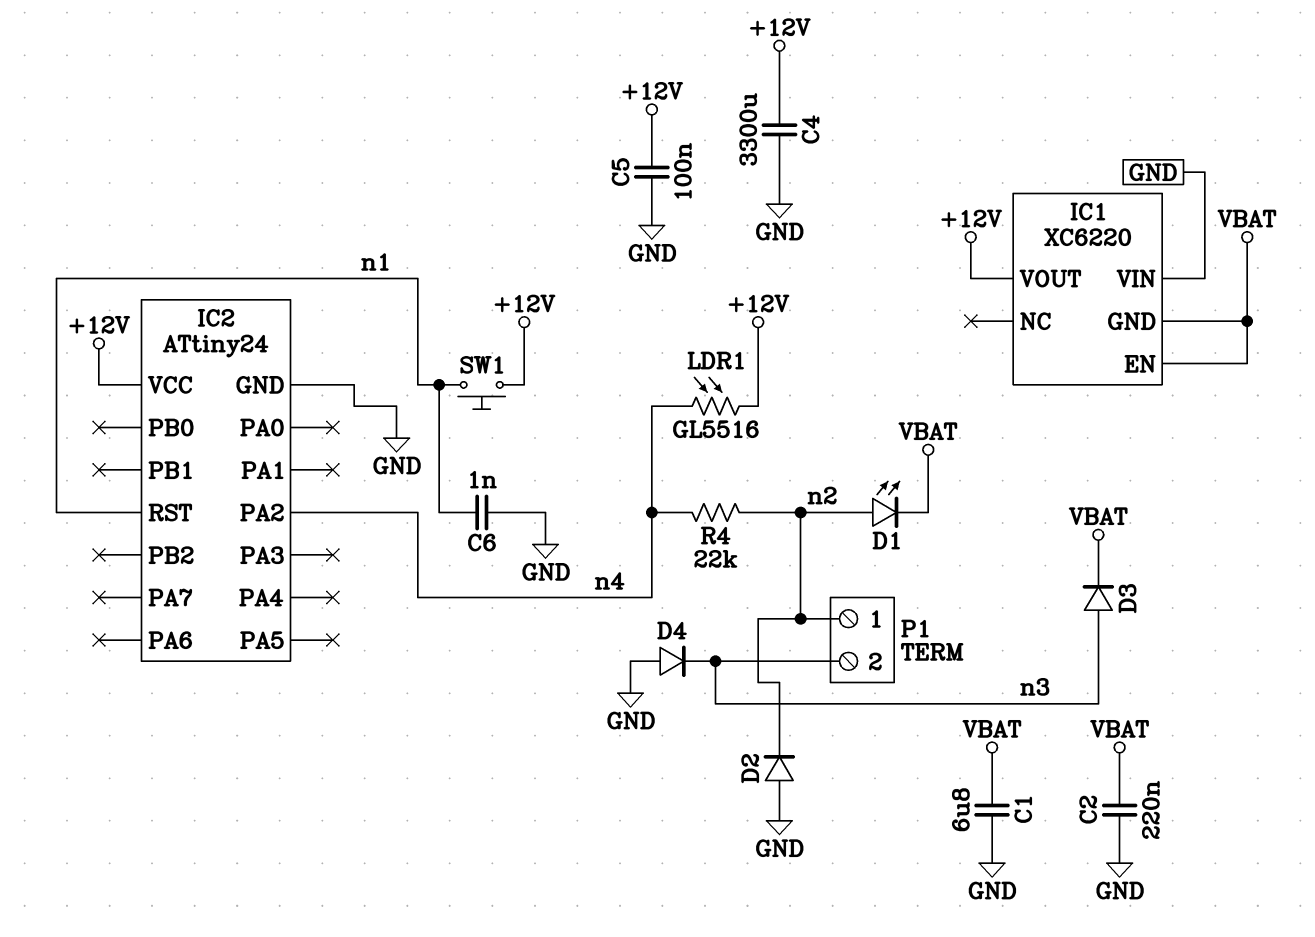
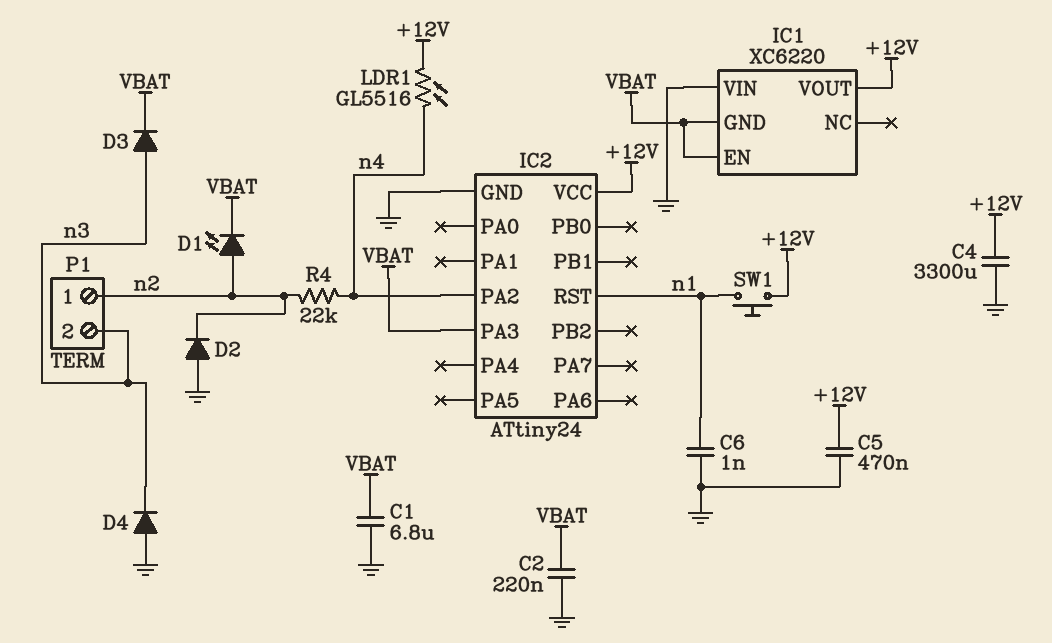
C5: 100nF (+12V, GND) -> 470nF (+12V, GND)
IC2 pin PA3: none -> VBAT

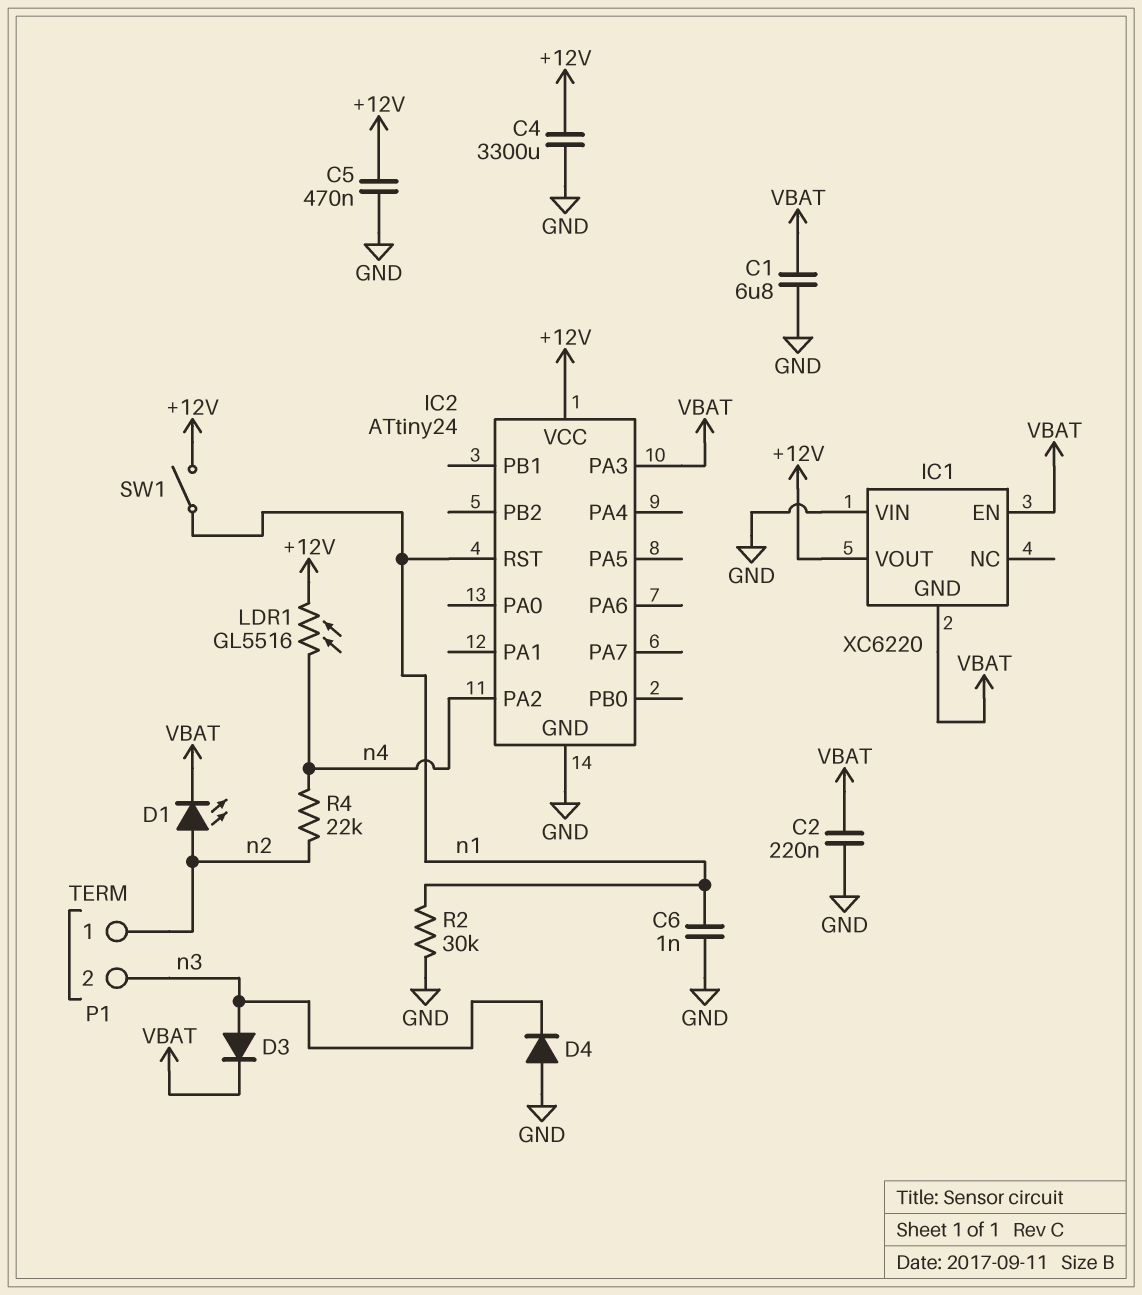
D2: diode (A GND, K n2) -> none
R2: none -> 30k (GND, n1)
SW1: button (+12V, n1) -> switch (+12V, n1)

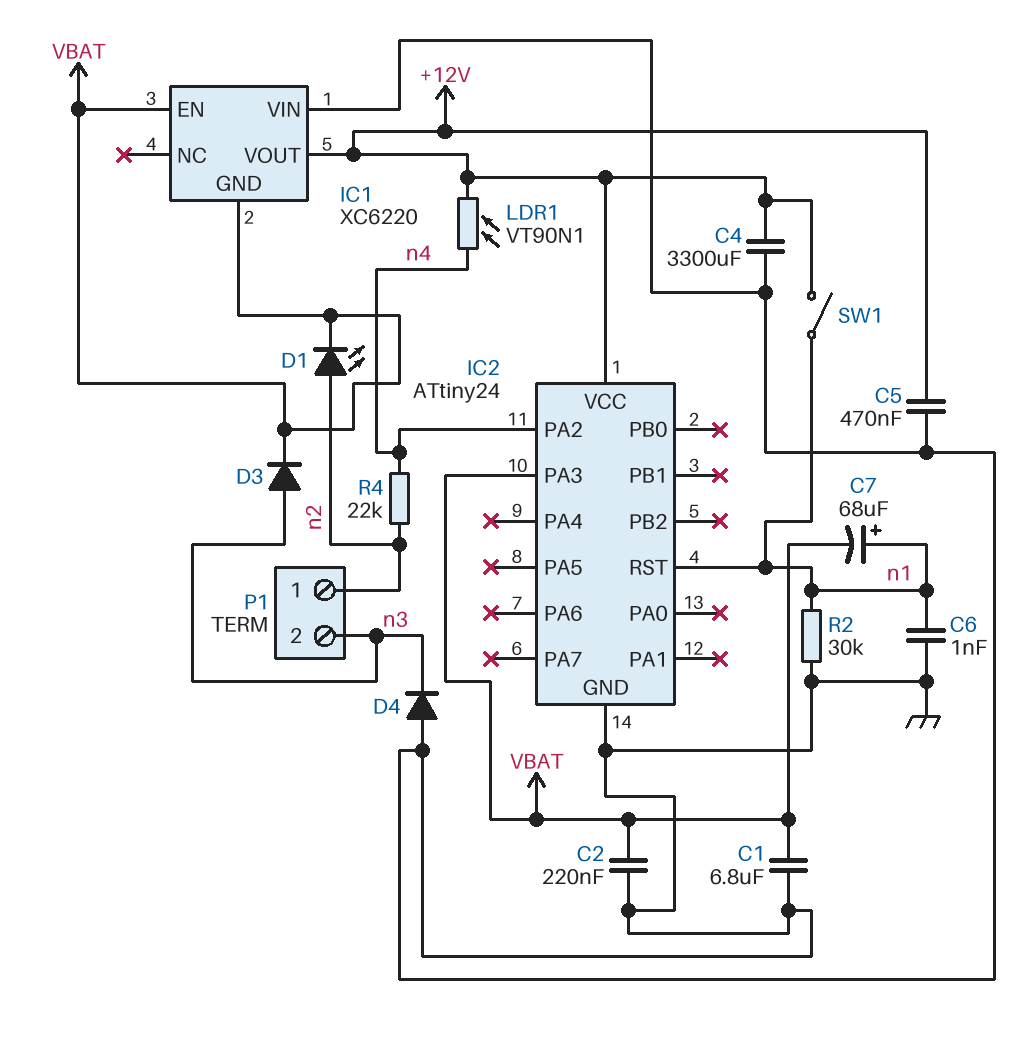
C7: none -> 68uF (plus n1, minus VBAT)
LDR1: GL5516 (+12V, n4) -> VT90N1 (+12V, n4)

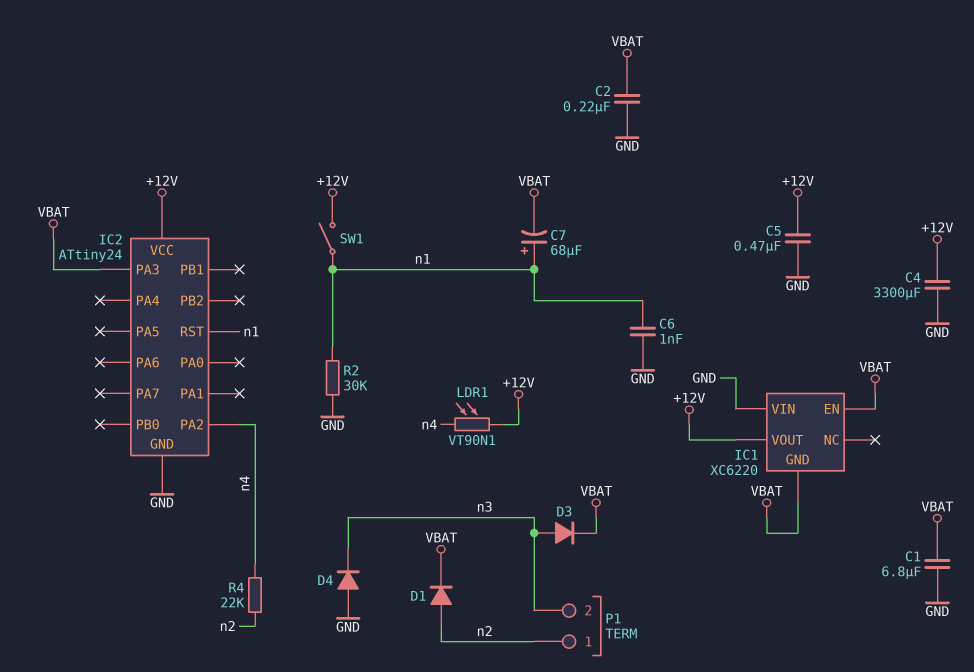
D1: LED (A n2, K VBAT) -> diode (A n2, K VBAT)

